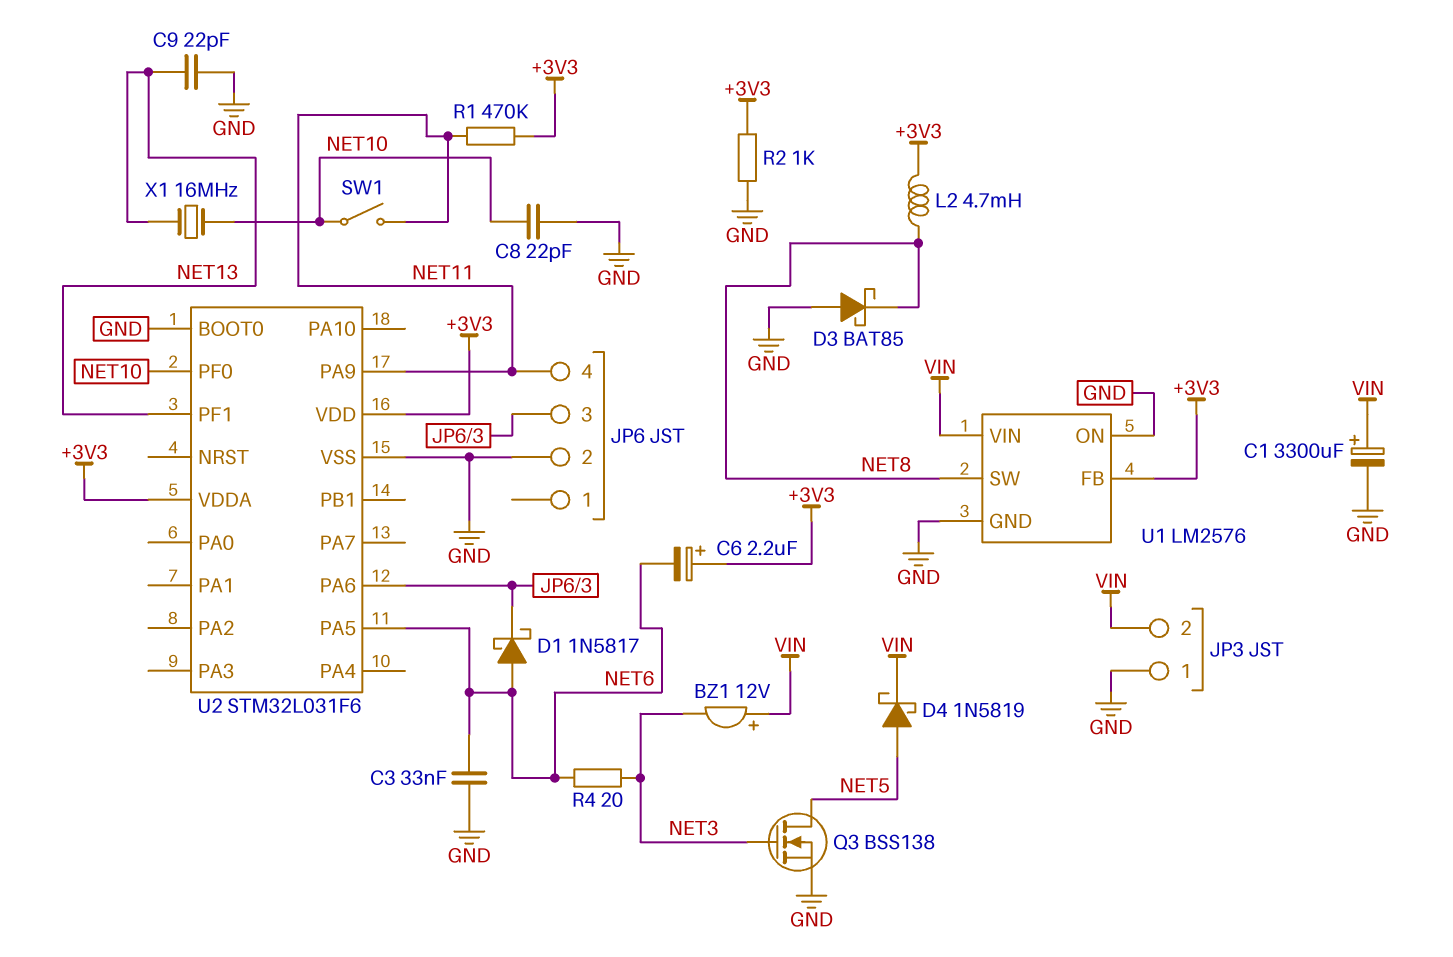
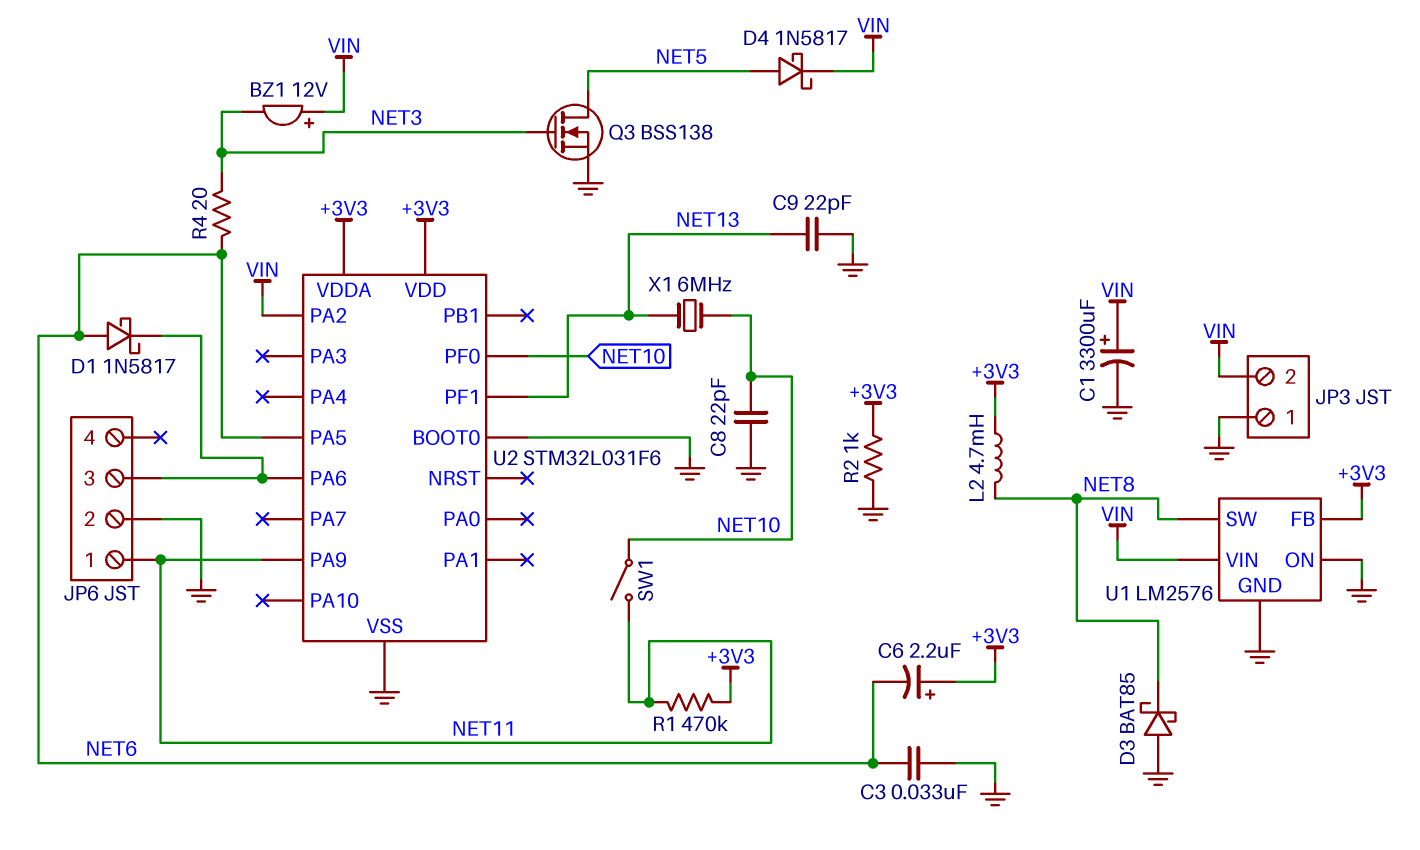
D4: schottky 1N5819 (A NET5, K VIN) -> schottky 1N5817 (A NET5, K VIN)
JP6 pin 1: none -> NET11
JP6 pin 4: NET11 -> none
U2 pin PA2: none -> VIN
X1: 16MHz (NET10, NET13) -> 6MHz (NET10, NET13)

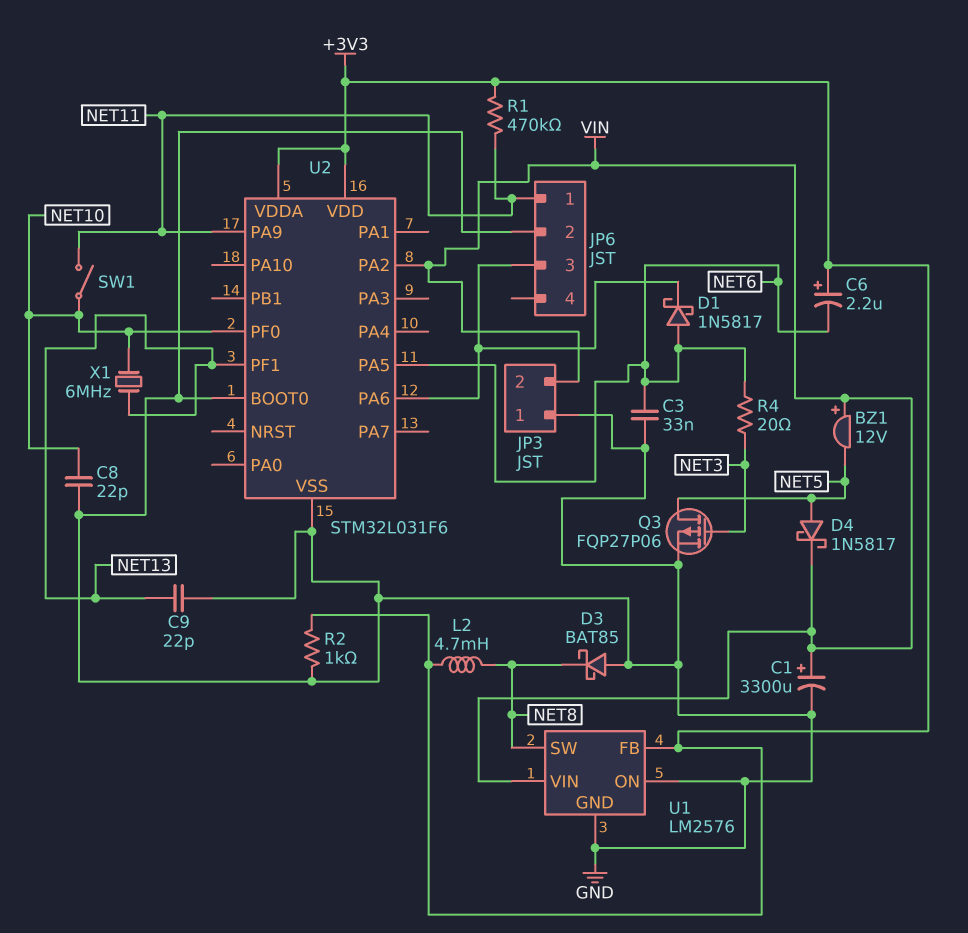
BZ1: buzzer 12V (plus VIN, minus NET3) -> buzzer 12V (plus VIN, minus NET5)
Q3: NMOS BSS138 (G NET3, D NET5, S GND) -> PMOS FQP27P06 (G NET3, D NET5, S GND)

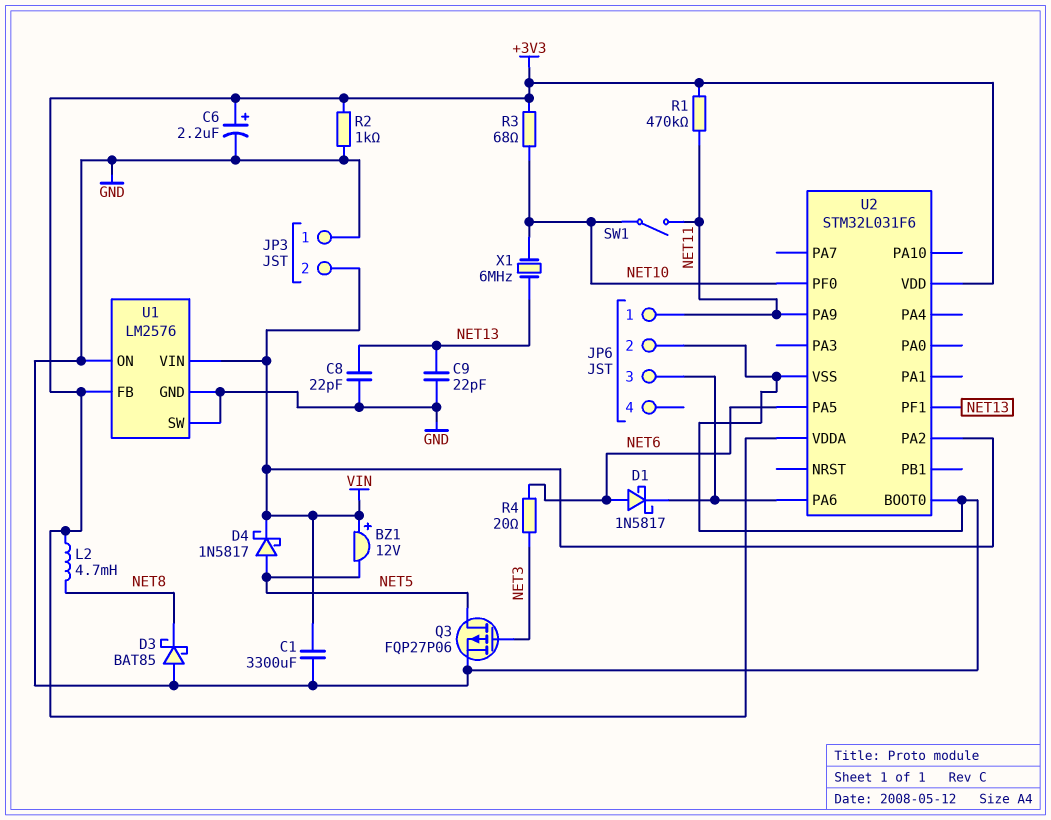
C1: 3300uF (plus VIN, minus GND) -> 3300uF (GND, VIN)
C3: 33nF (GND, NET6) -> none
C6: 2.2uF (plus +3V3, minus NET6) -> 2.2uF (plus +3V3, minus GND)
C8: 22pF (GND, NET10) -> 22pF (GND, NET13)
R3: none -> 68 (+3V3, NET10)
U1 pin SW: NET8 -> GND

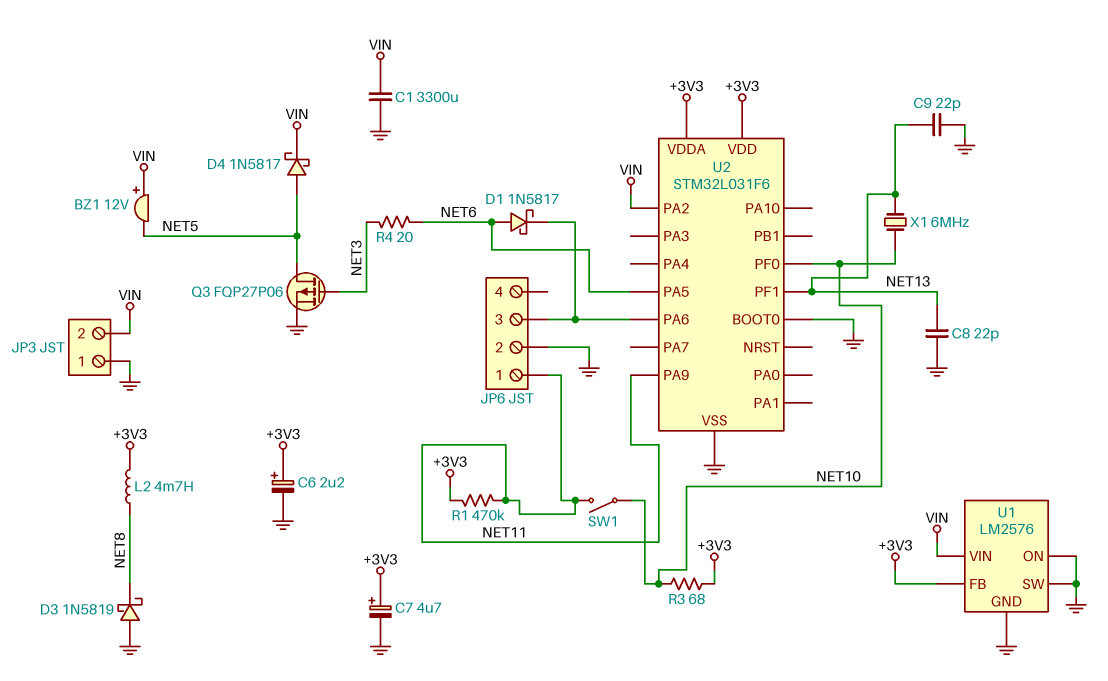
C7: none -> 4.7uF (plus +3V3, minus GND)
D3: schottky BAT85 (A GND, K NET8) -> schottky 1N5819 (A GND, K NET8)
R2: 1k (+3V3, GND) -> none

